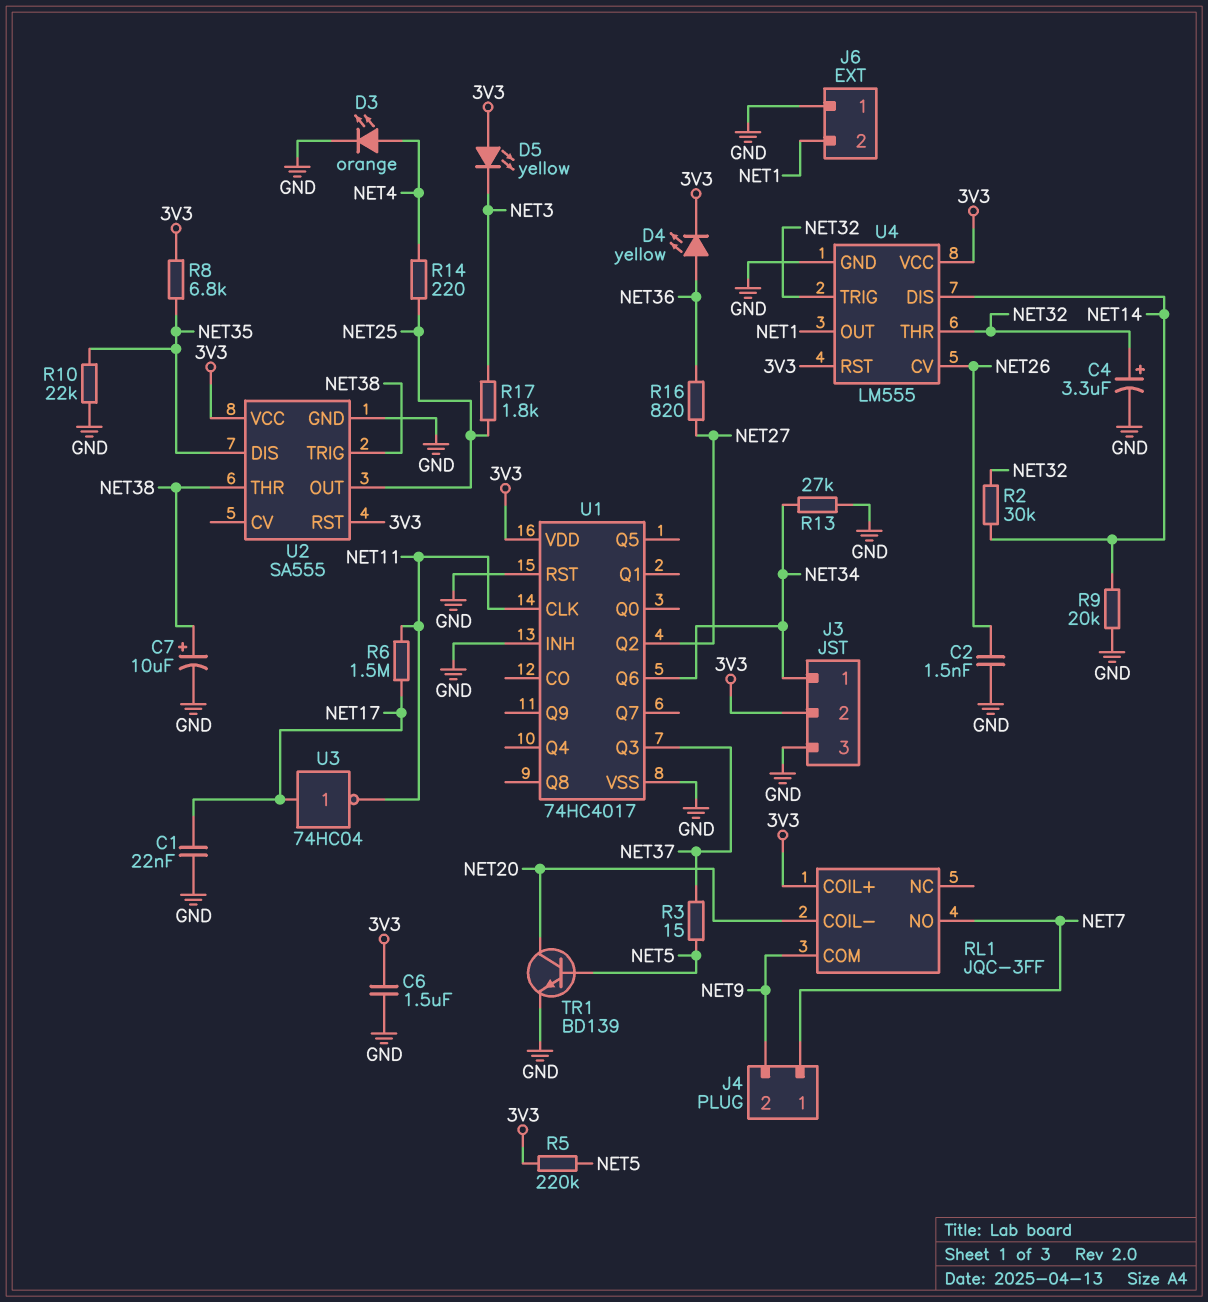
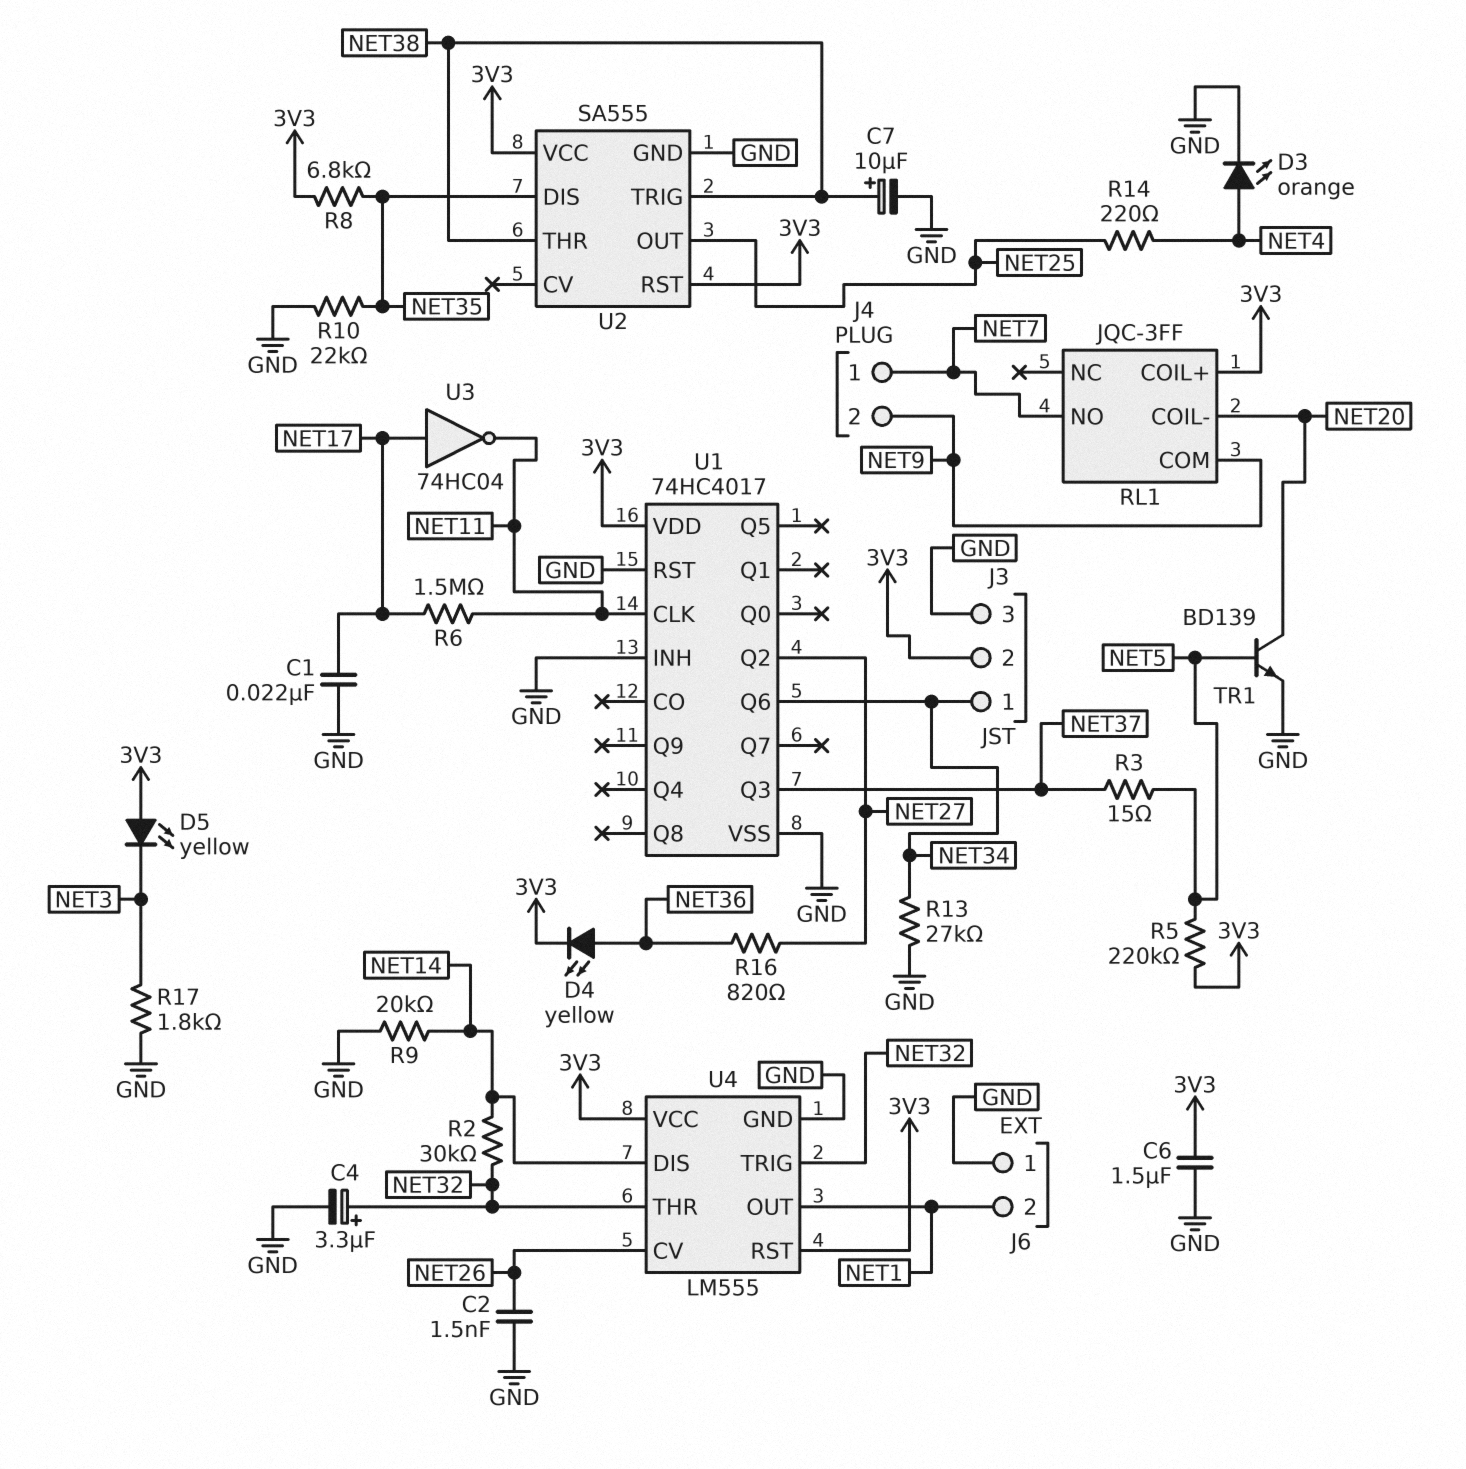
R17: 1.8k (NET3, NET25) -> 1.8k (GND, NET3)

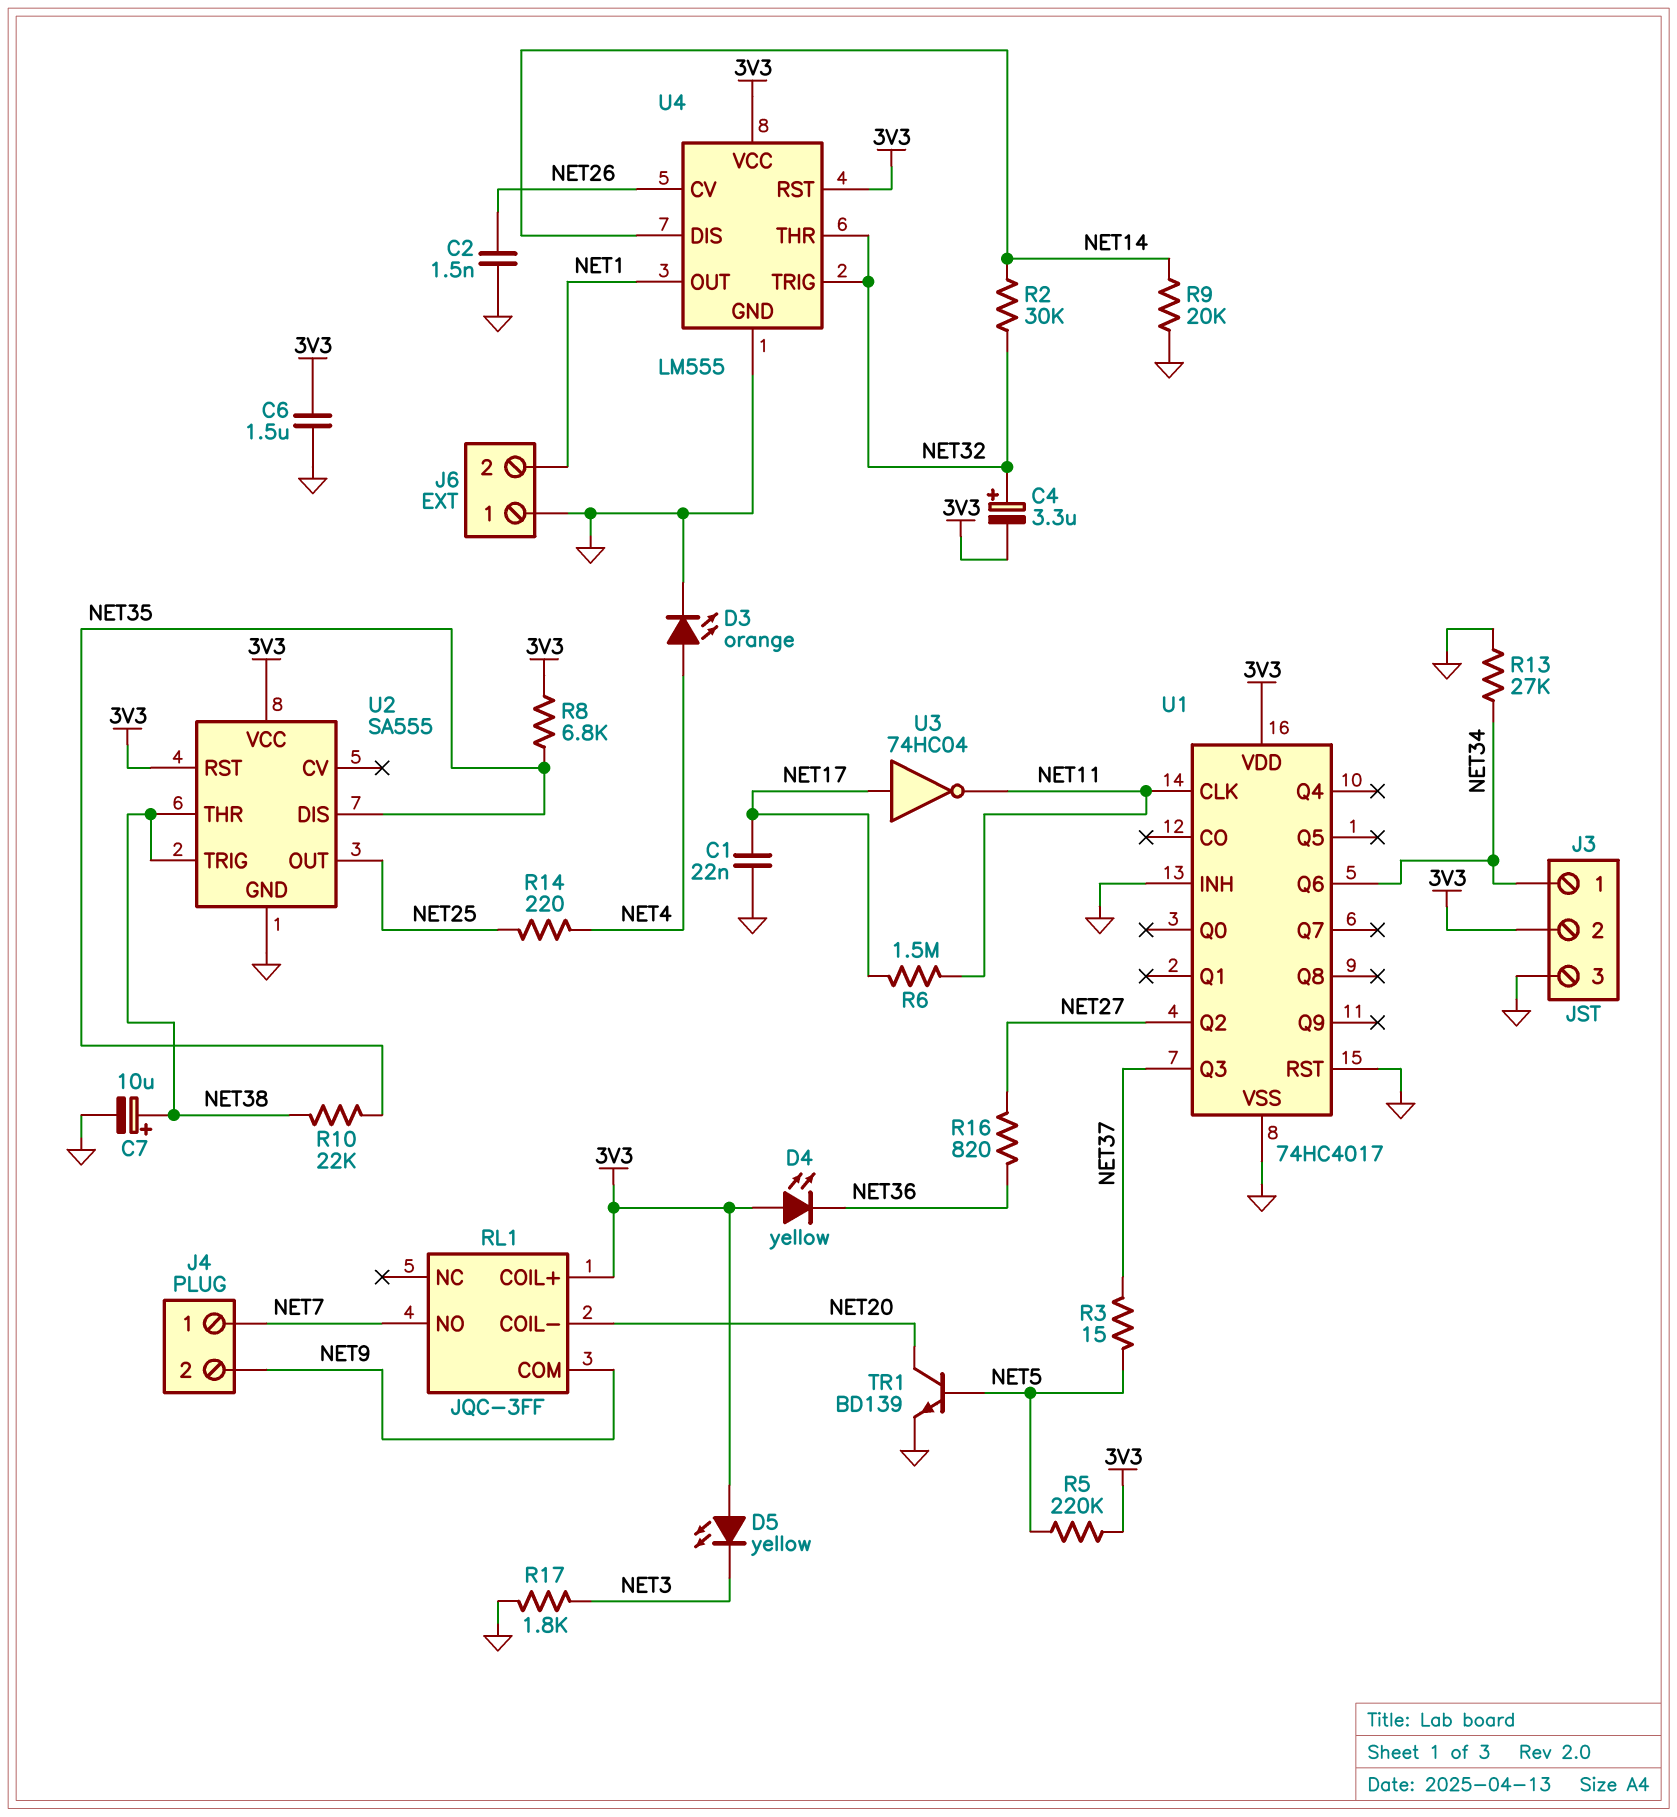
C4: 3.3uF (plus NET32, minus GND) -> 3.3uF (plus NET32, minus 3V3)
D4: LED yellow (A NET36, K 3V3) -> LED yellow (A 3V3, K NET36)
R10: 22k (GND, NET35) -> 22k (NET35, NET38)

